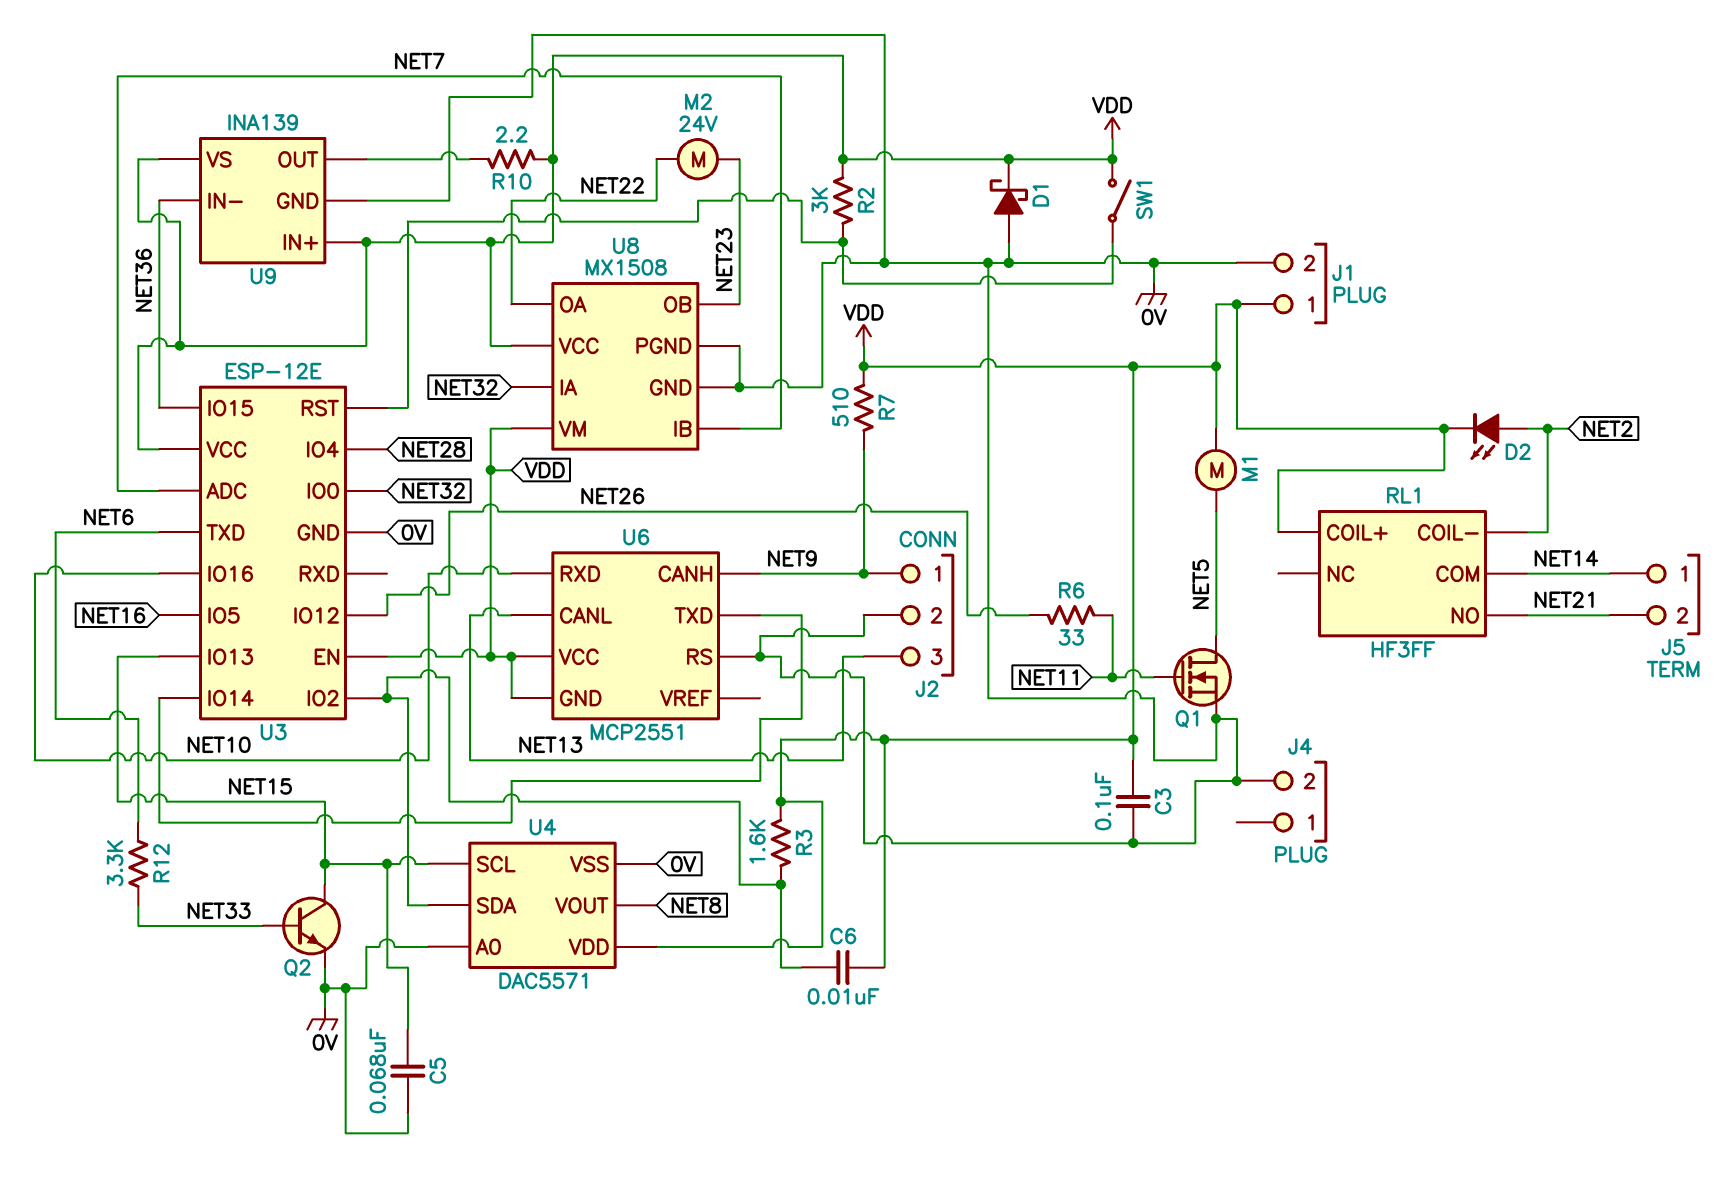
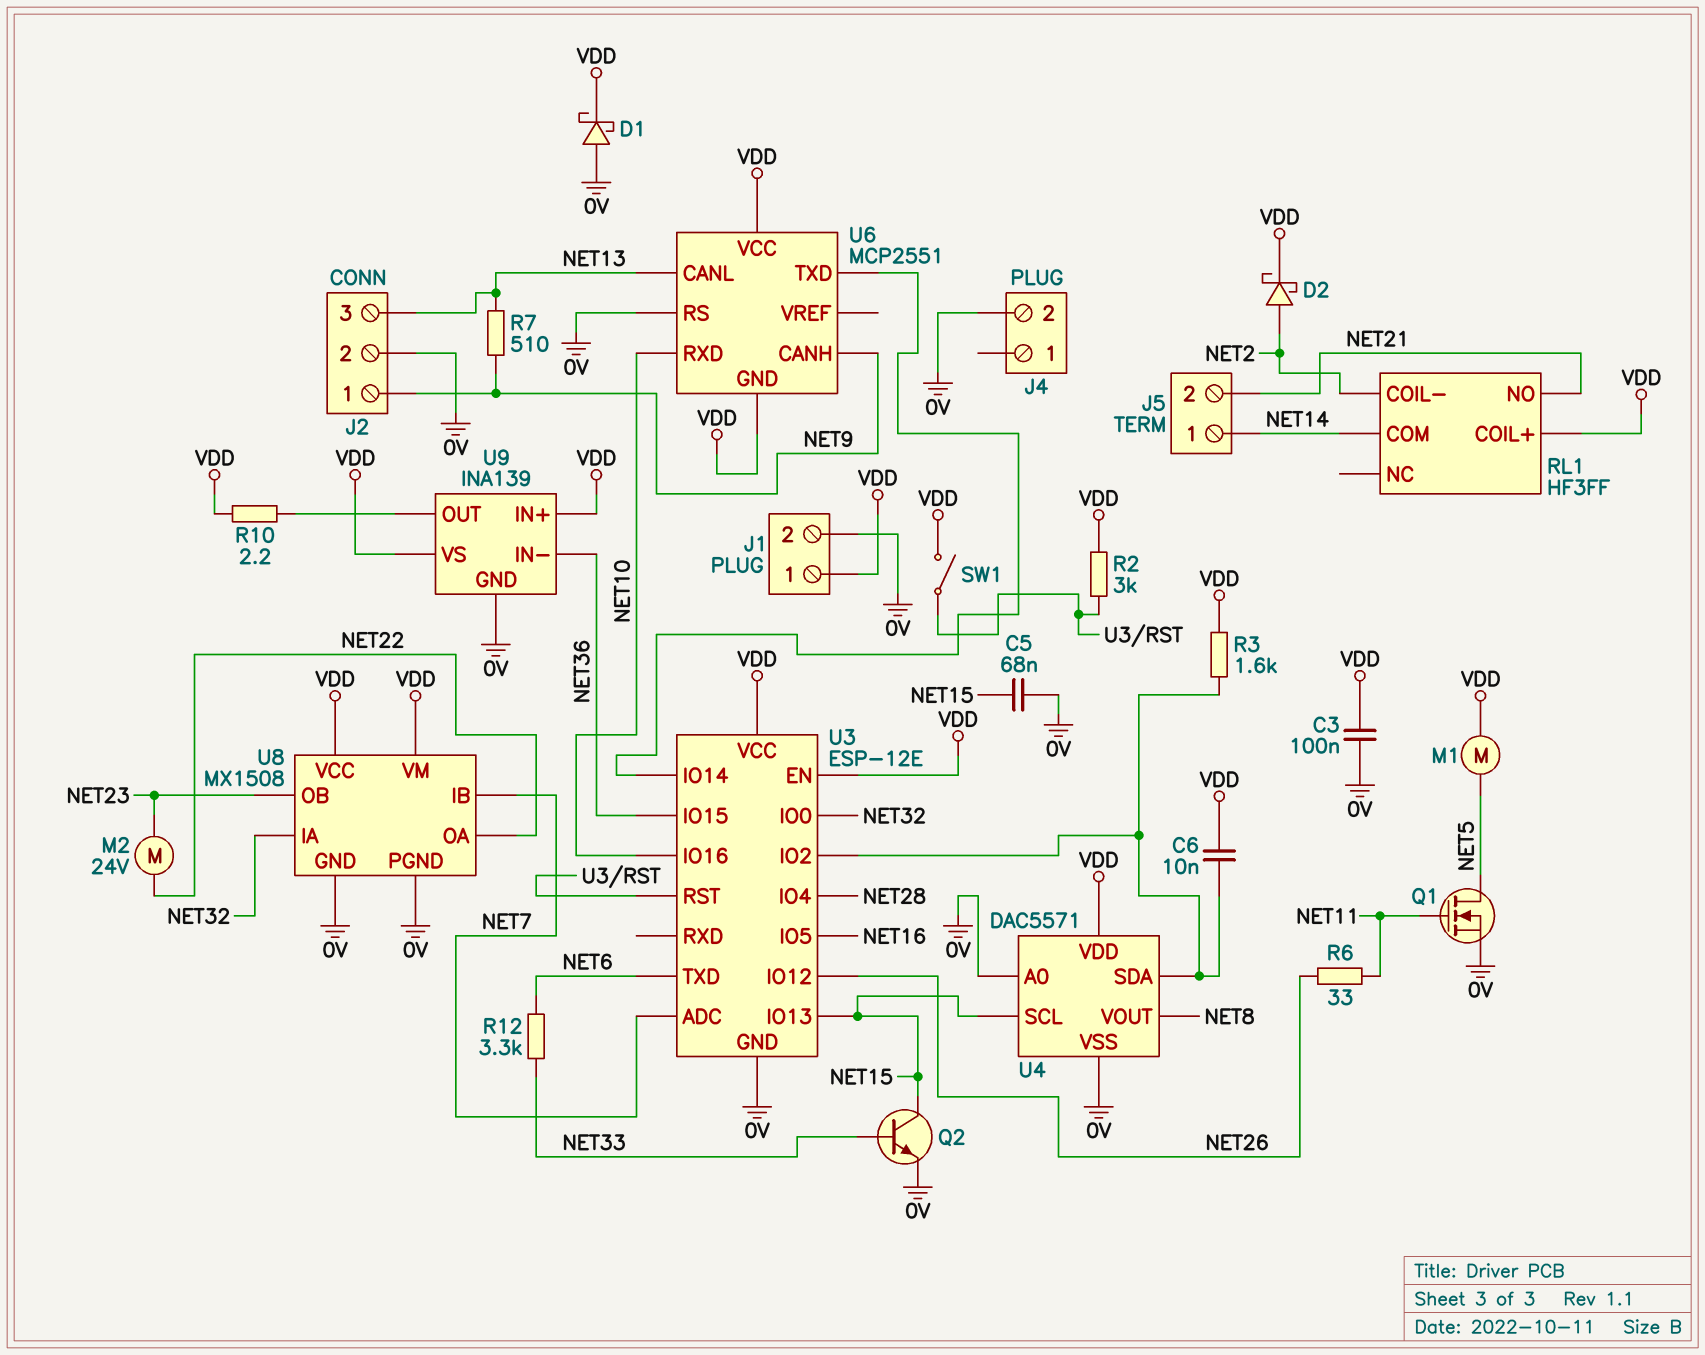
D2: LED (A NET2, K VDD) -> schottky (A NET2, K VDD)
R7: 510 (NET9, VDD) -> 510 (NET9, NET13)

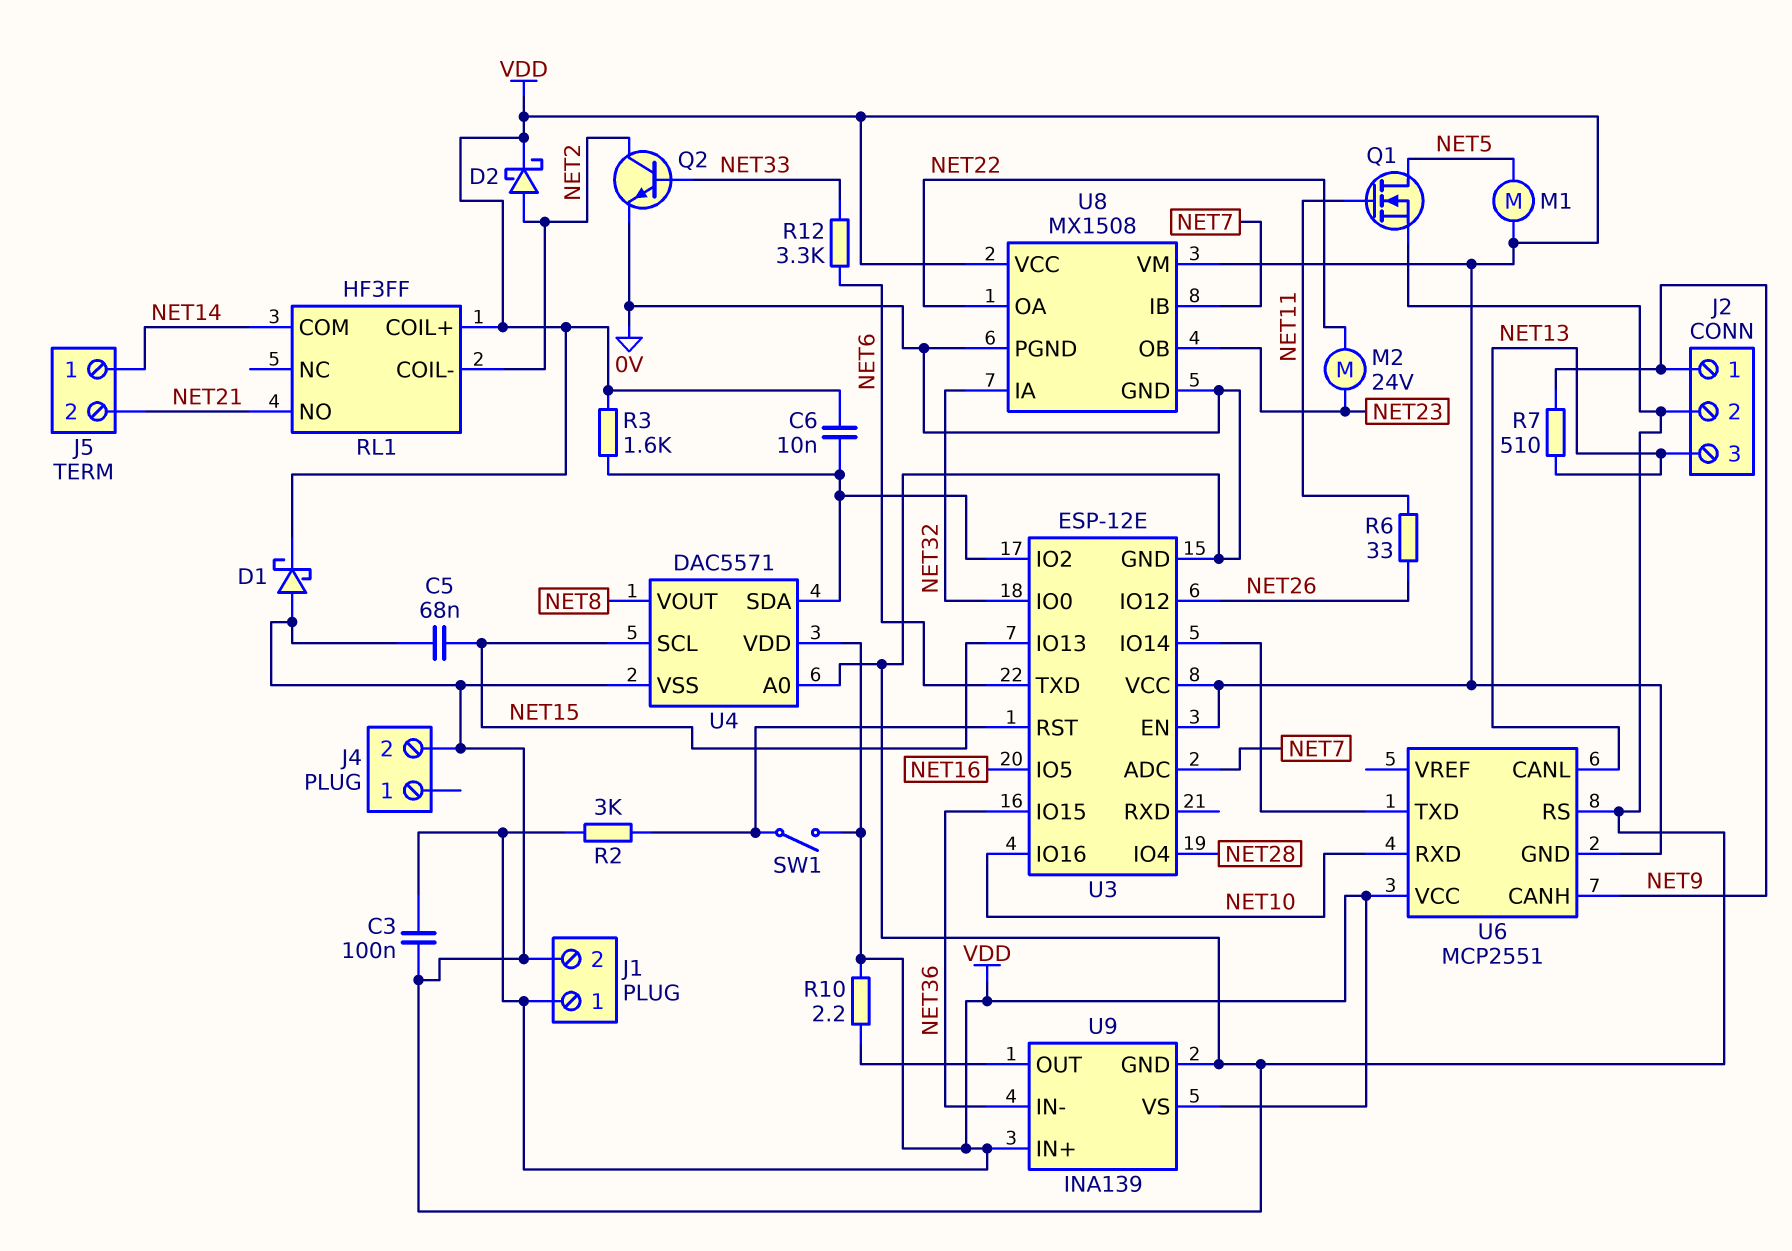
Q2: NPN (B NET33, C NET15, E 0V) -> NPN (B NET33, C NET2, E 0V)

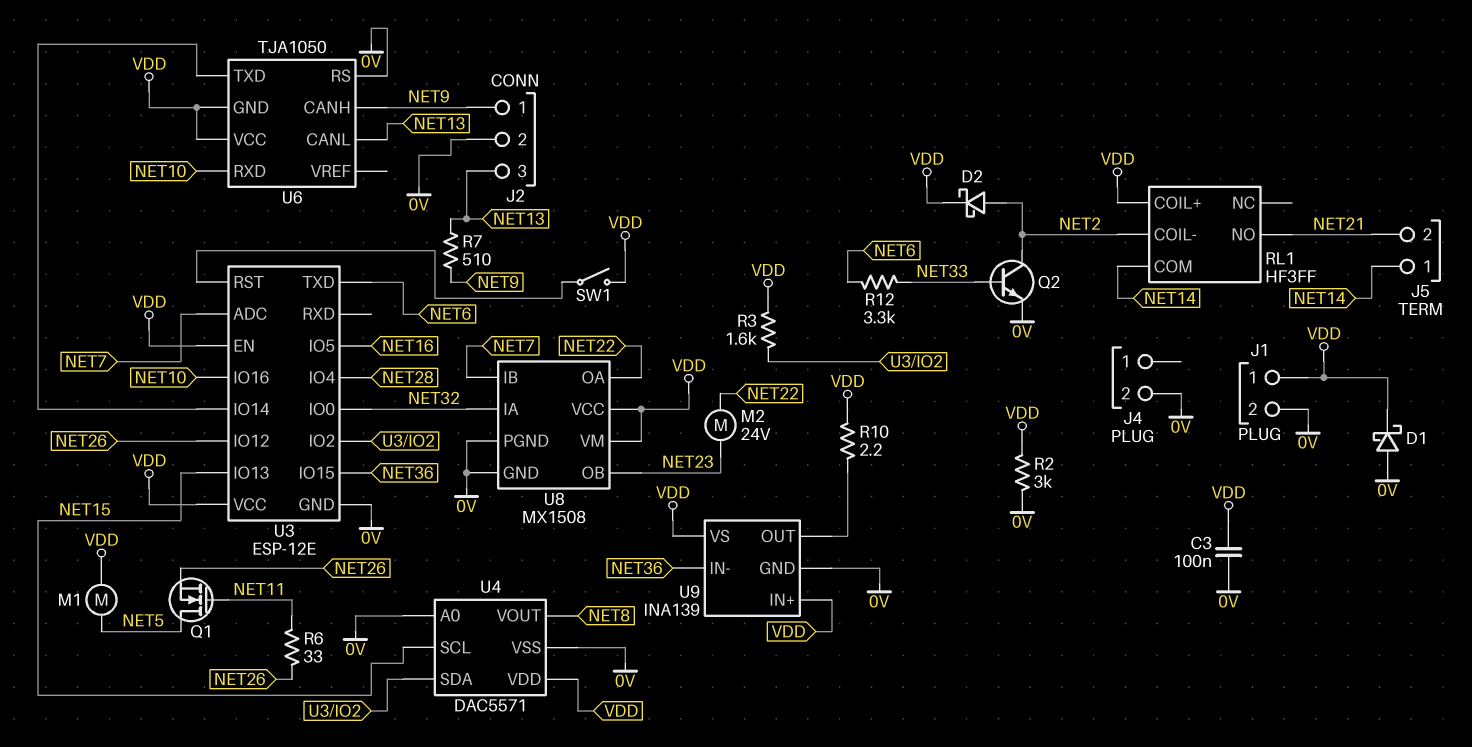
C5: 68nF (0V, NET15) -> none
C6: 10nF (U3/IO2, VDD) -> none
Q1: NMOS (G NET11, D NET5, S 0V) -> NMOS (G NET11, D NET5, S NET26)
R2: 3k (U3/RST, VDD) -> 3k (0V, VDD)
U6: MCP2551 -> TJA1050

